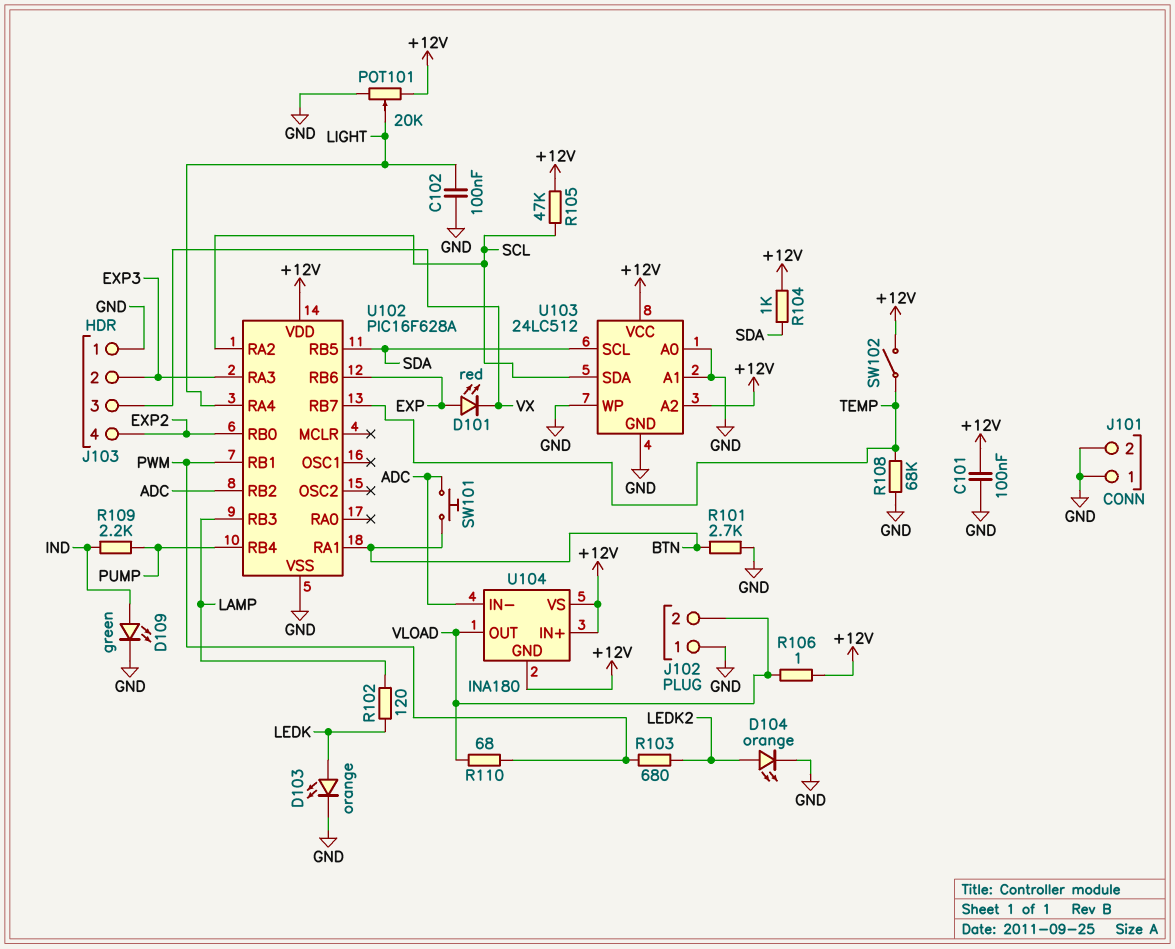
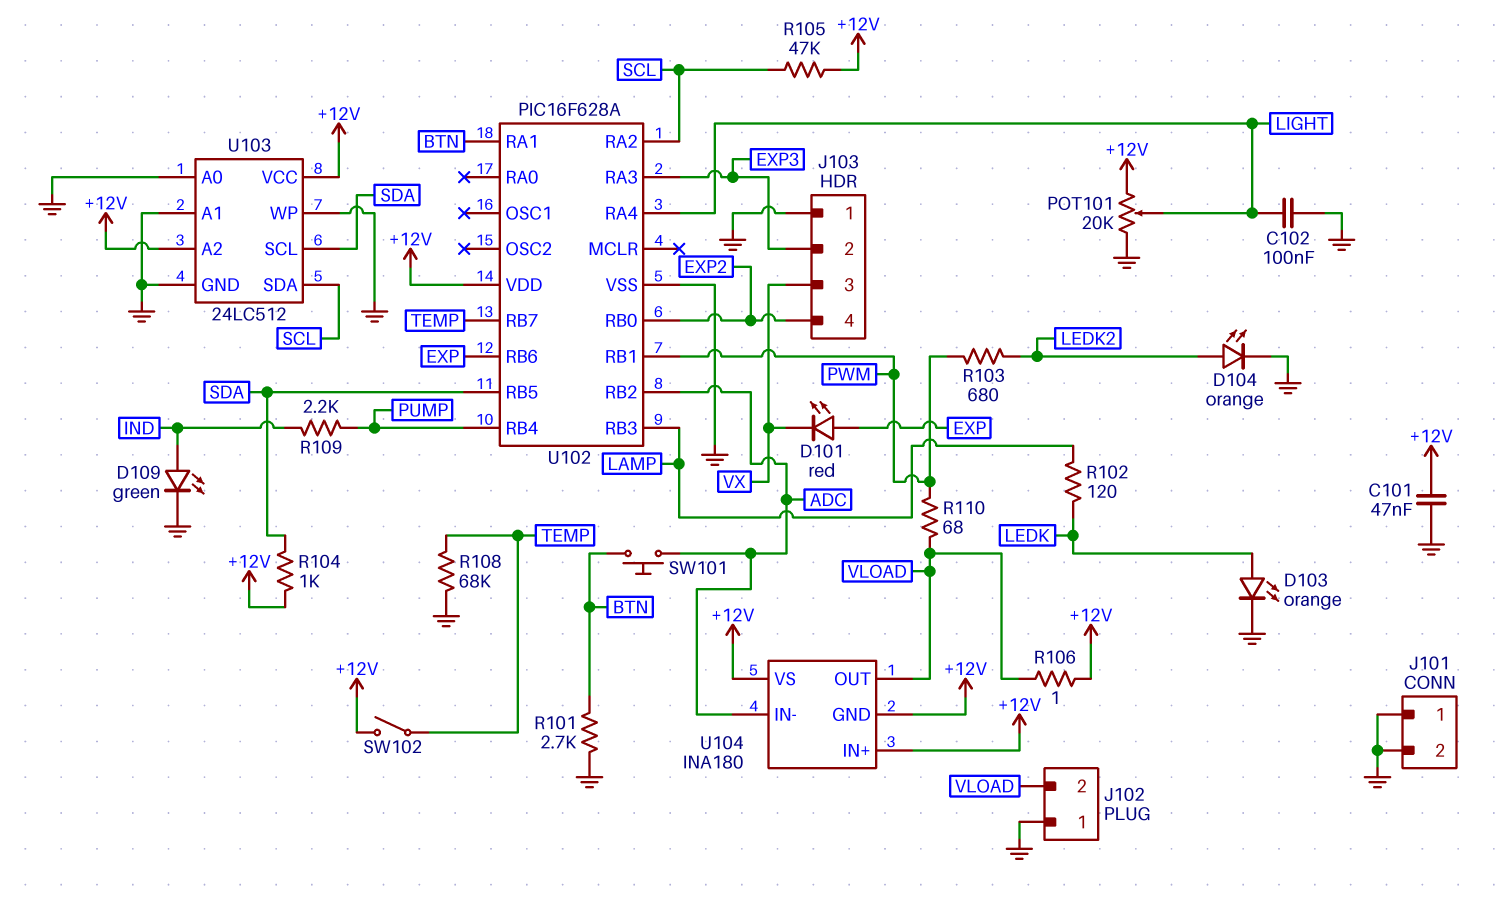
C101: 100nF (+12V, GND) -> 47nF (+12V, GND)

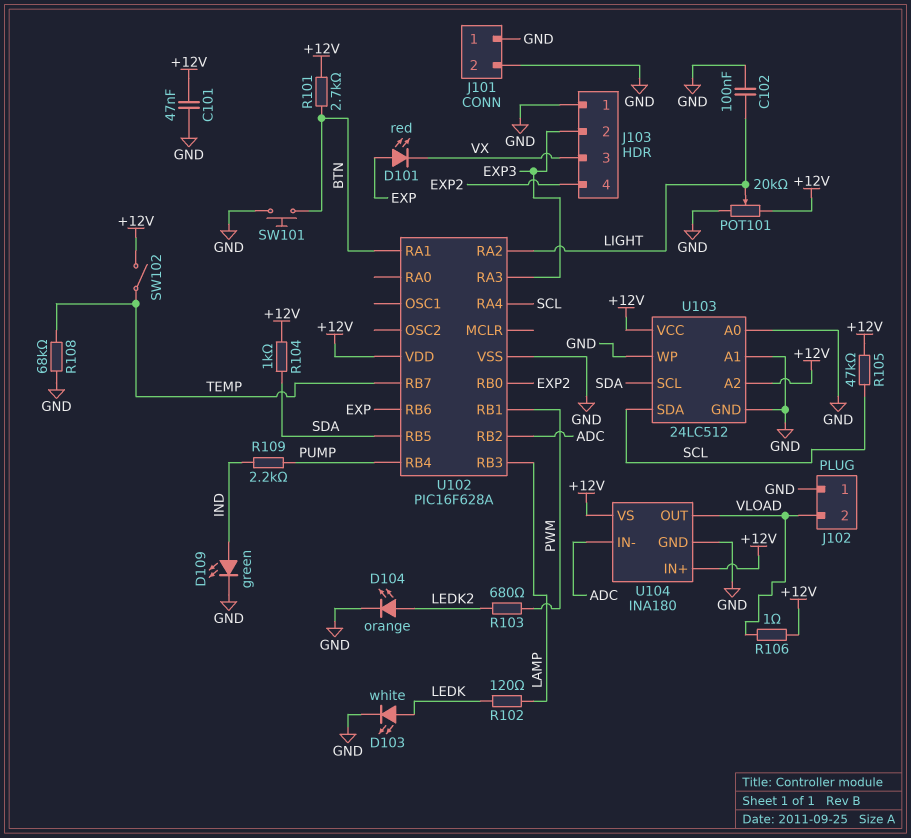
D103: LED orange (A LEDK, K GND) -> LED white (A LEDK, K GND)
R101: 2.7k (BTN, GND) -> 2.7k (+12V, BTN)
R110: 68 (PWM, VLOAD) -> none
SW101: button (ADC, BTN) -> button (BTN, GND)
U102 pin RA2: SCL -> LIGHT
U102 pin RA4: LIGHT -> SCL
U104 pin GND: +12V -> GND

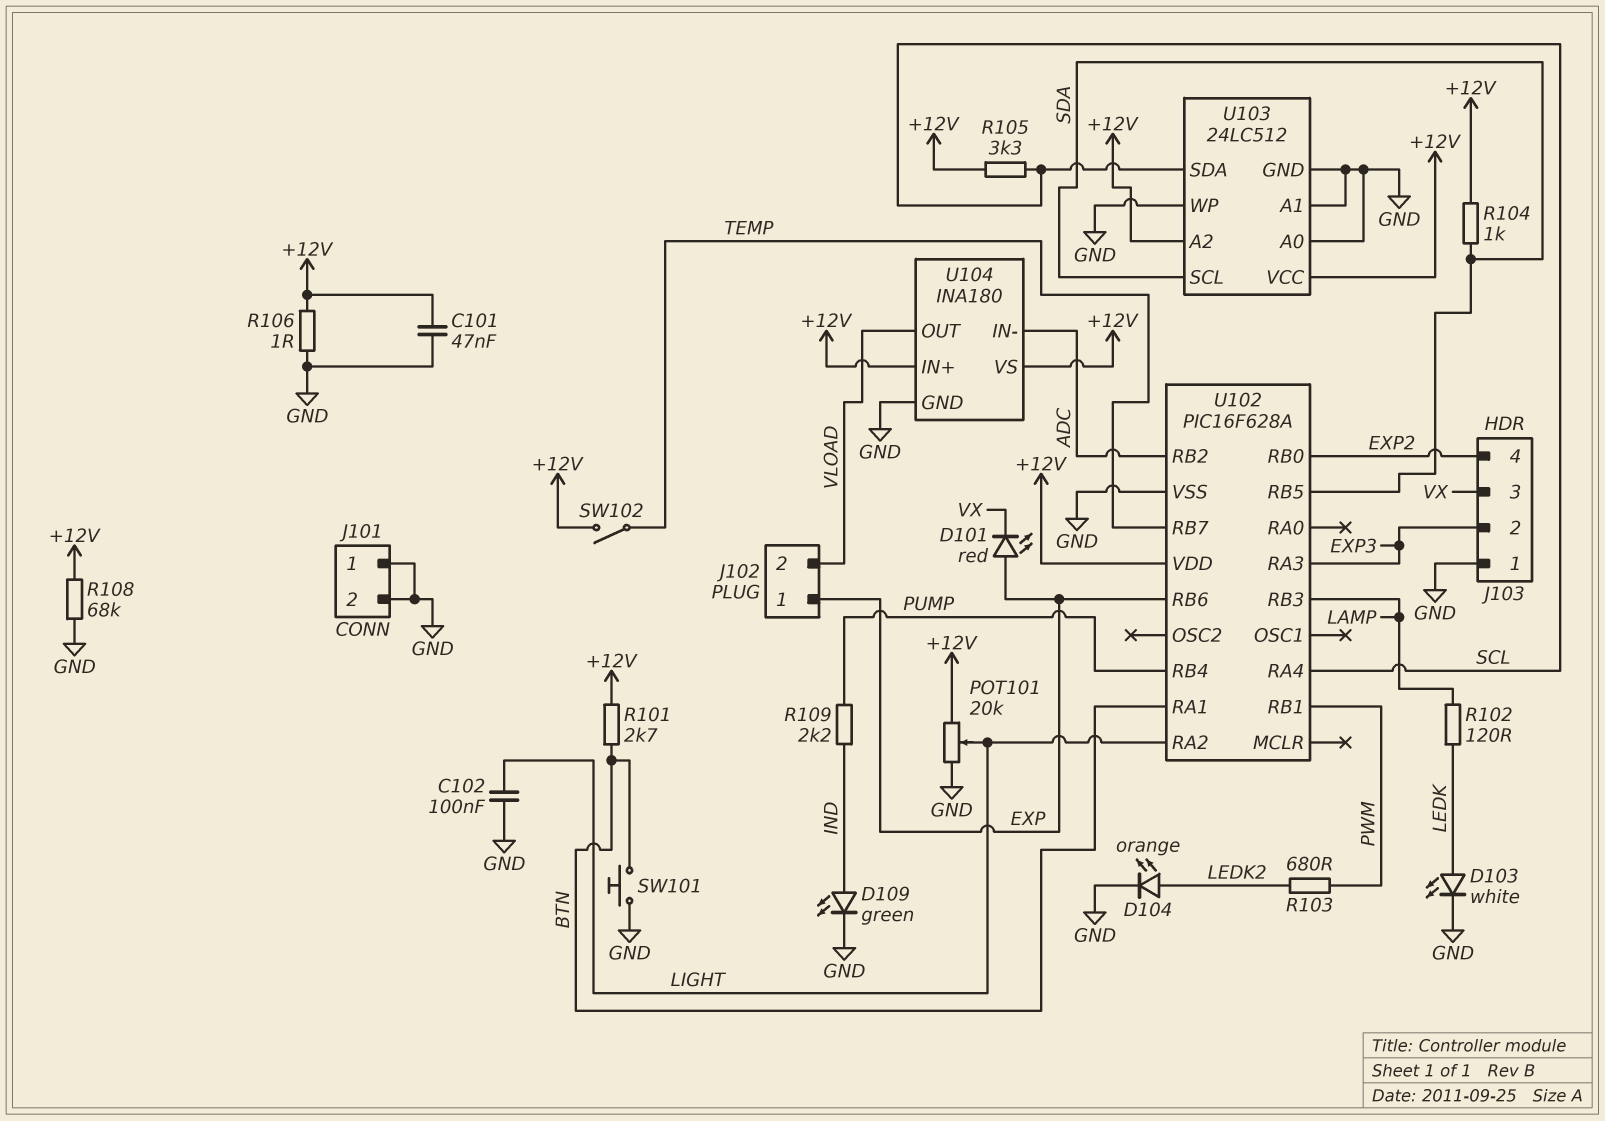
J102 pin 1: GND -> EXP
R105: 47k (+12V, SCL) -> 3.3k (+12V, SCL)
R106: 1 (+12V, VLOAD) -> 1 (+12V, GND)
R108: 68k (GND, TEMP) -> 68k (+12V, GND)

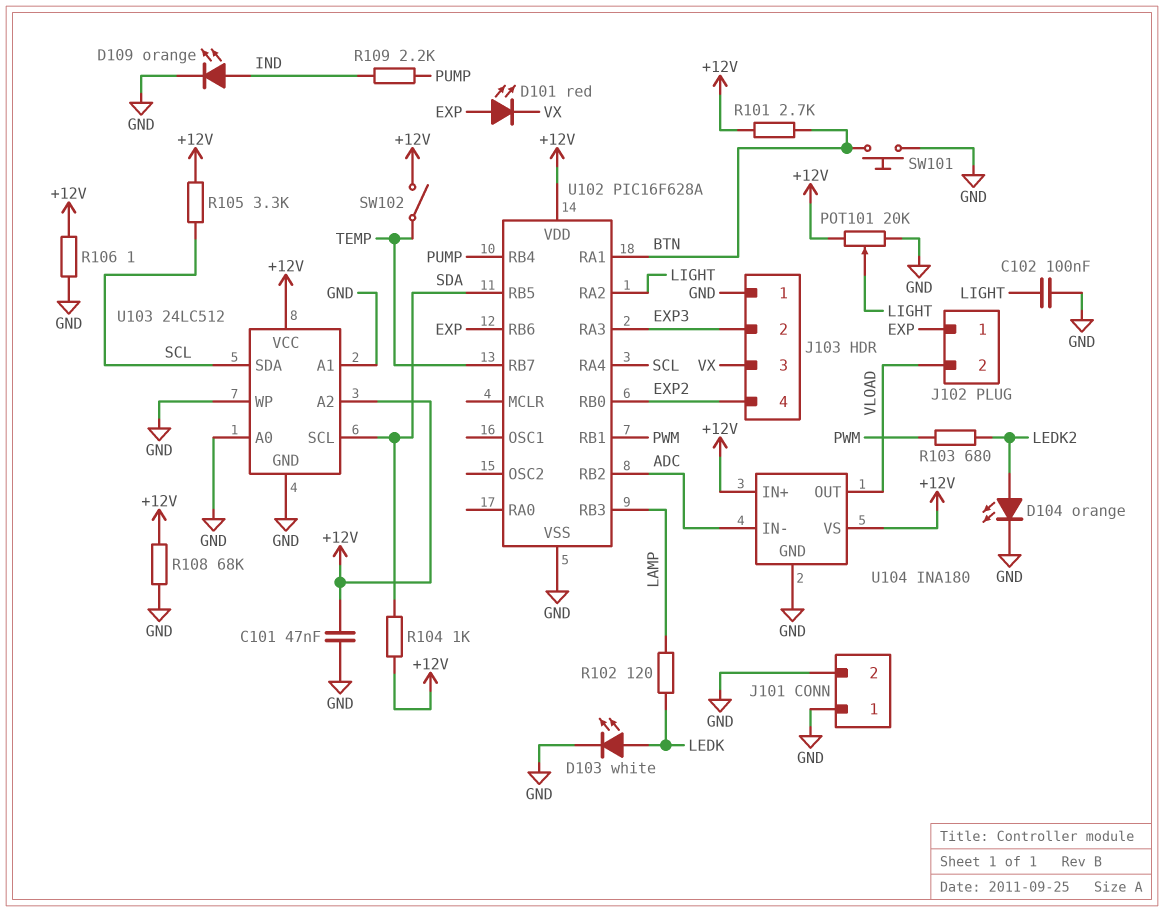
D109: LED green (A IND, K GND) -> LED orange (A IND, K GND)

